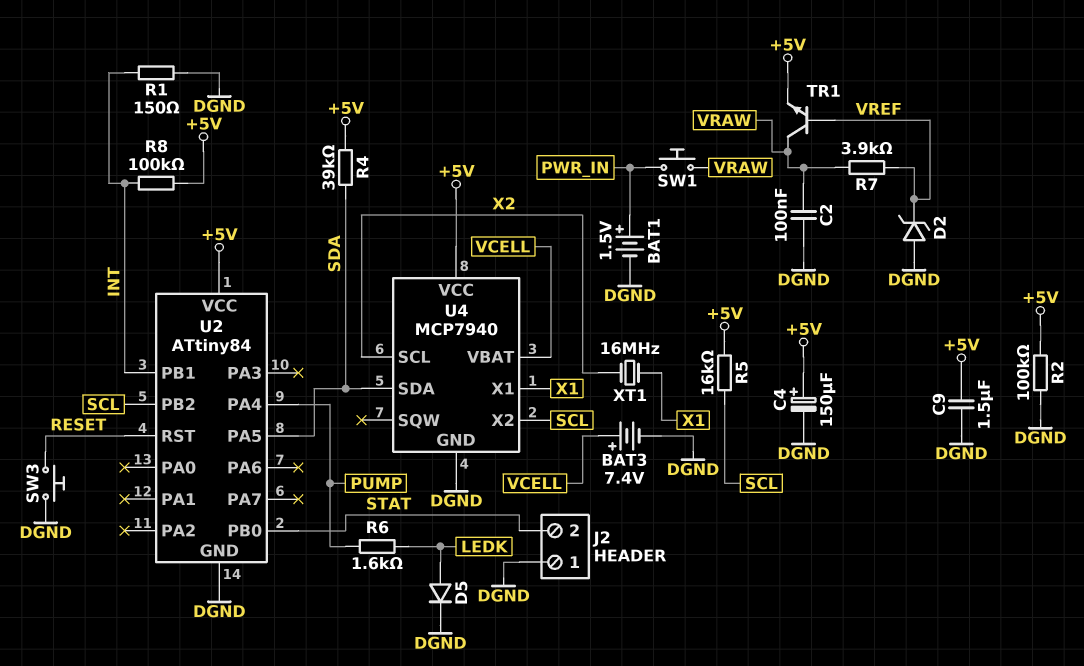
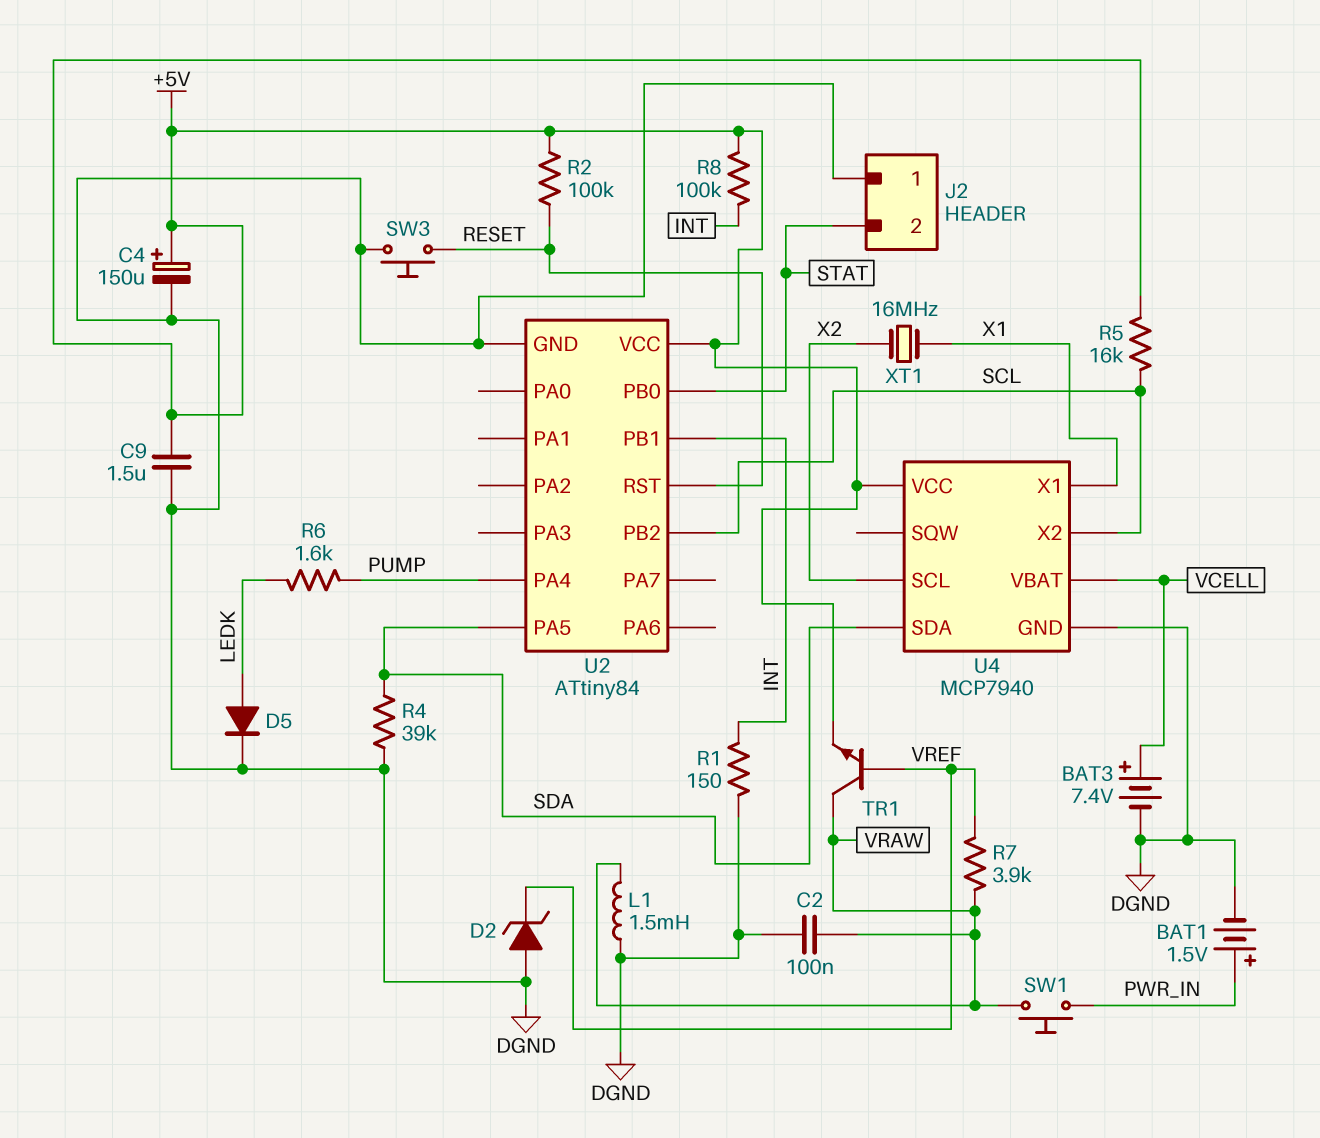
L1: none -> 1.5mH (DGND, VRAW)
R2: 100k (+5V, DGND) -> 100k (+5V, RESET)
R4: 39k (+5V, SDA) -> 39k (DGND, SDA)

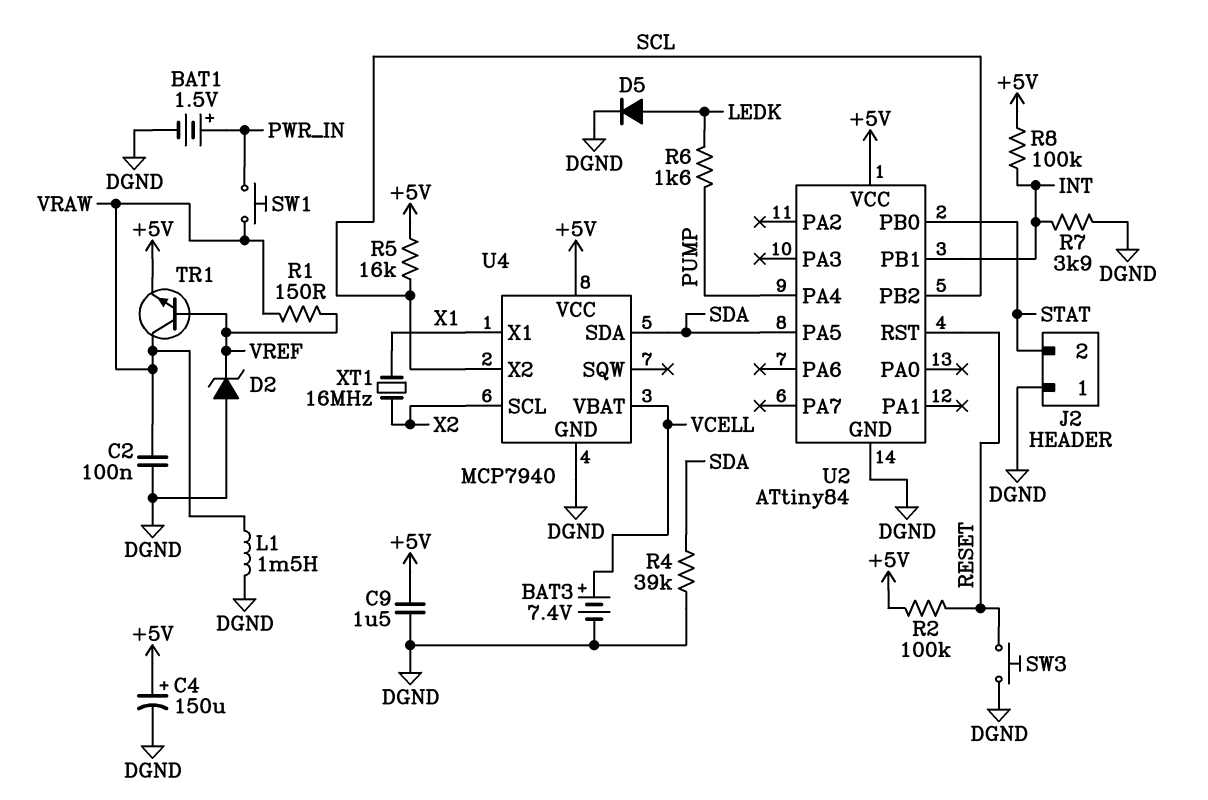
R1: 150 (DGND, INT) -> 150 (VRAW, VREF)
R7: 3.9k (VRAW, VREF) -> 3.9k (DGND, INT)

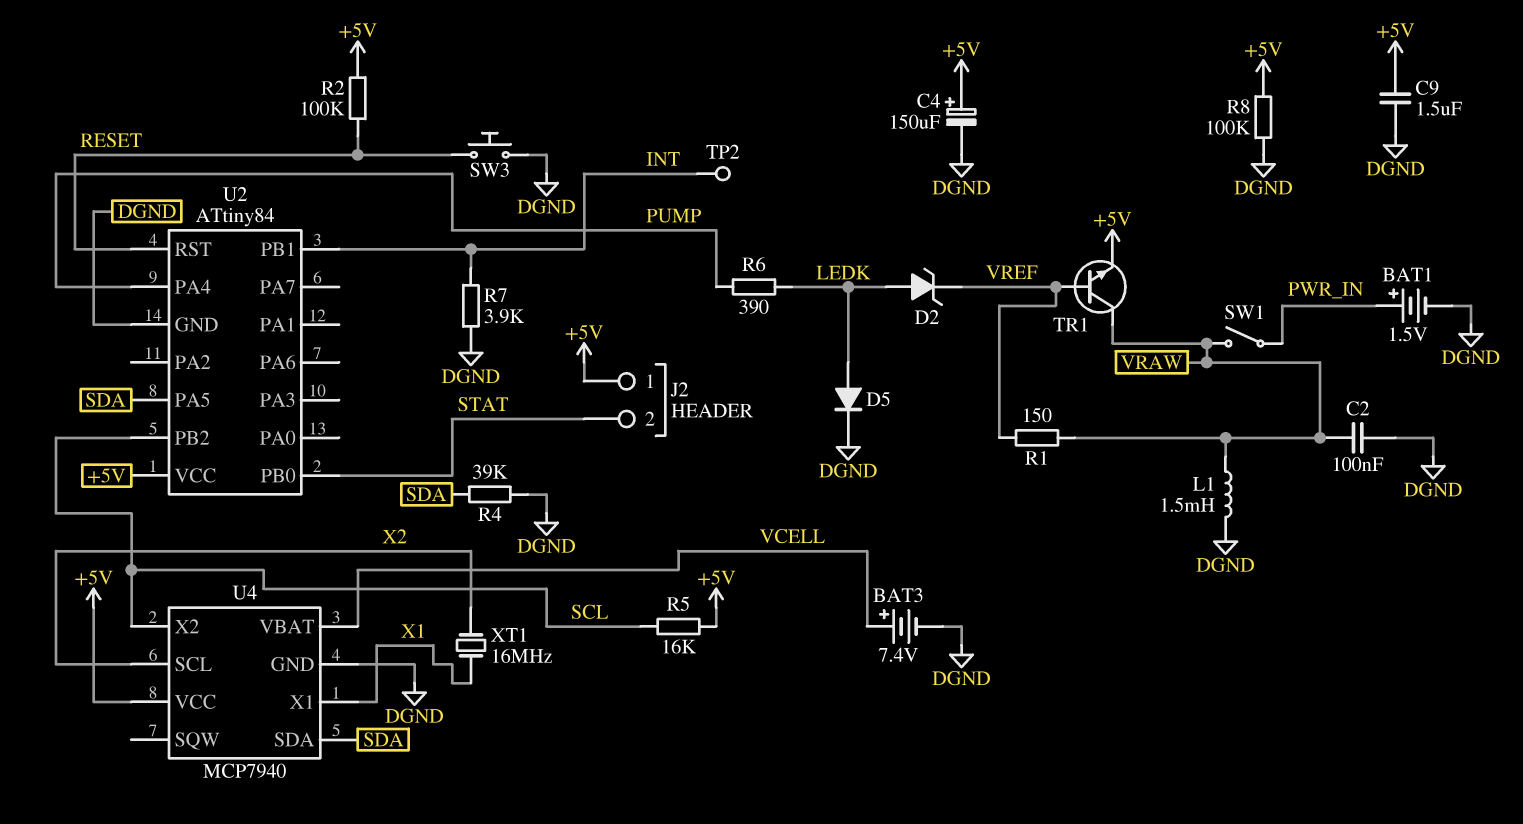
D2: zener (A DGND, K VREF) -> zener (A LEDK, K VREF)
J2 pin 1: DGND -> +5V
R6: 1.6k (LEDK, PUMP) -> 390 (LEDK, PUMP)
R8: 100k (+5V, INT) -> 100k (+5V, DGND)
SW1: button (PWR_IN, VRAW) -> switch (PWR_IN, VRAW)
TP2: none -> test point (INT)

